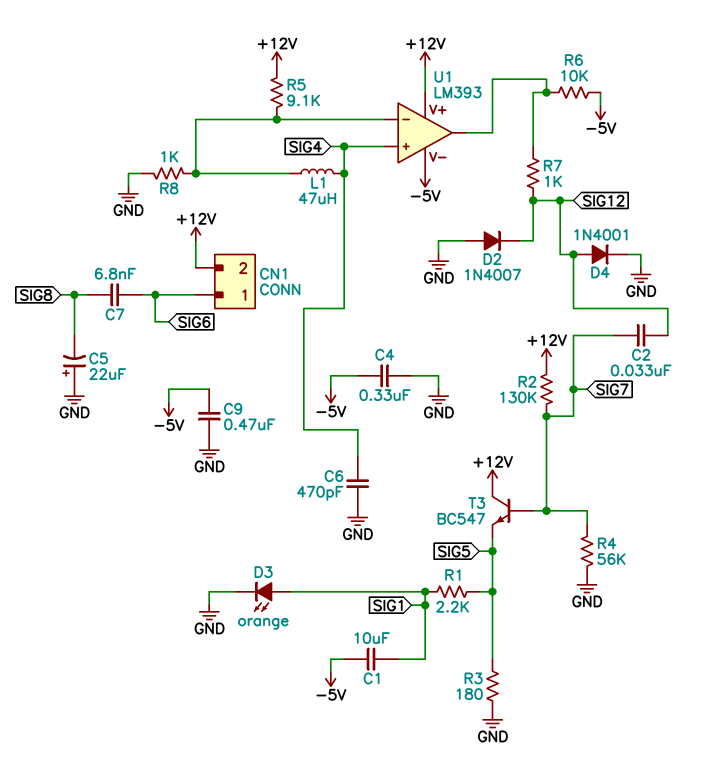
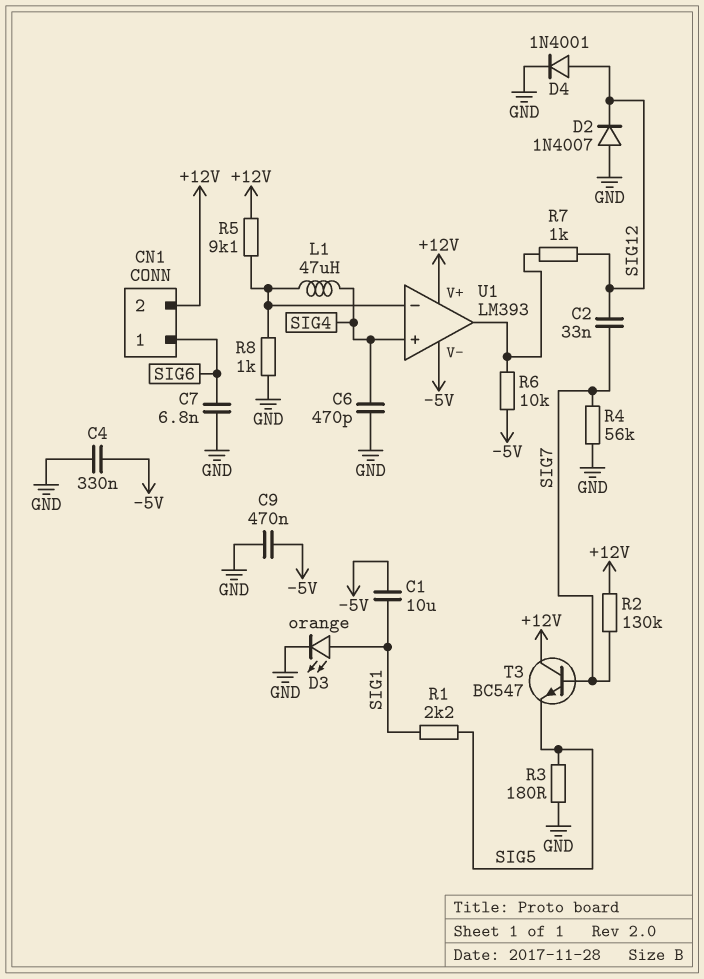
C5: 22uF (plus GND, minus SIG8) -> none
C7: 6.8nF (SIG6, SIG8) -> 6.8nF (GND, SIG6)

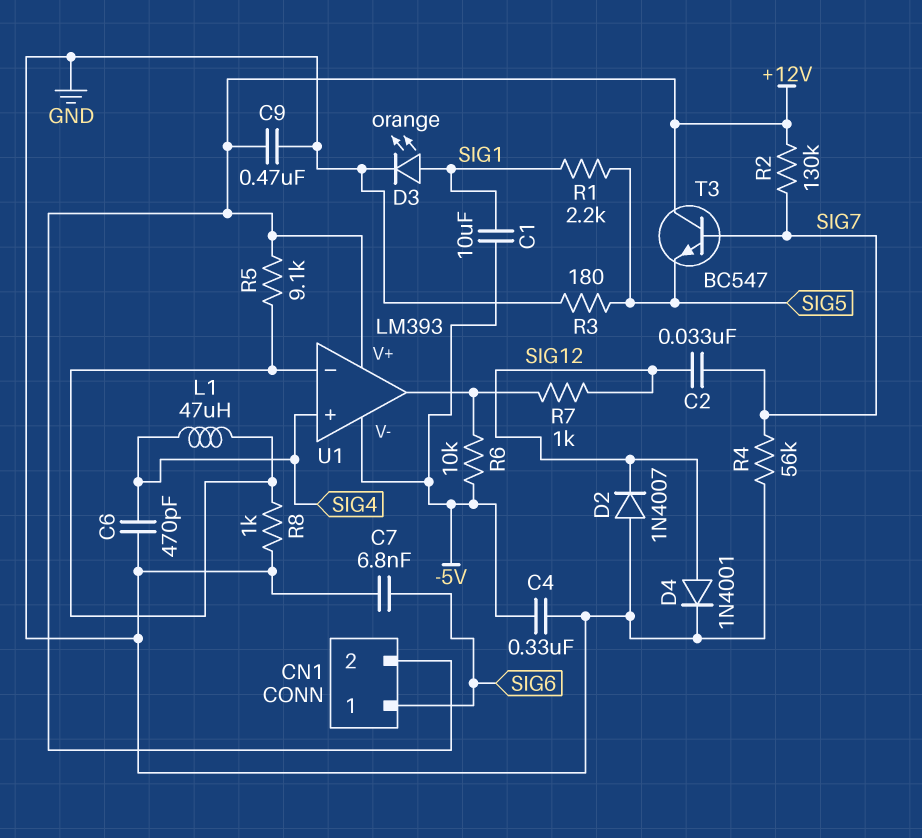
C9: 470nF (-5V, GND) -> 470nF (+12V, GND)

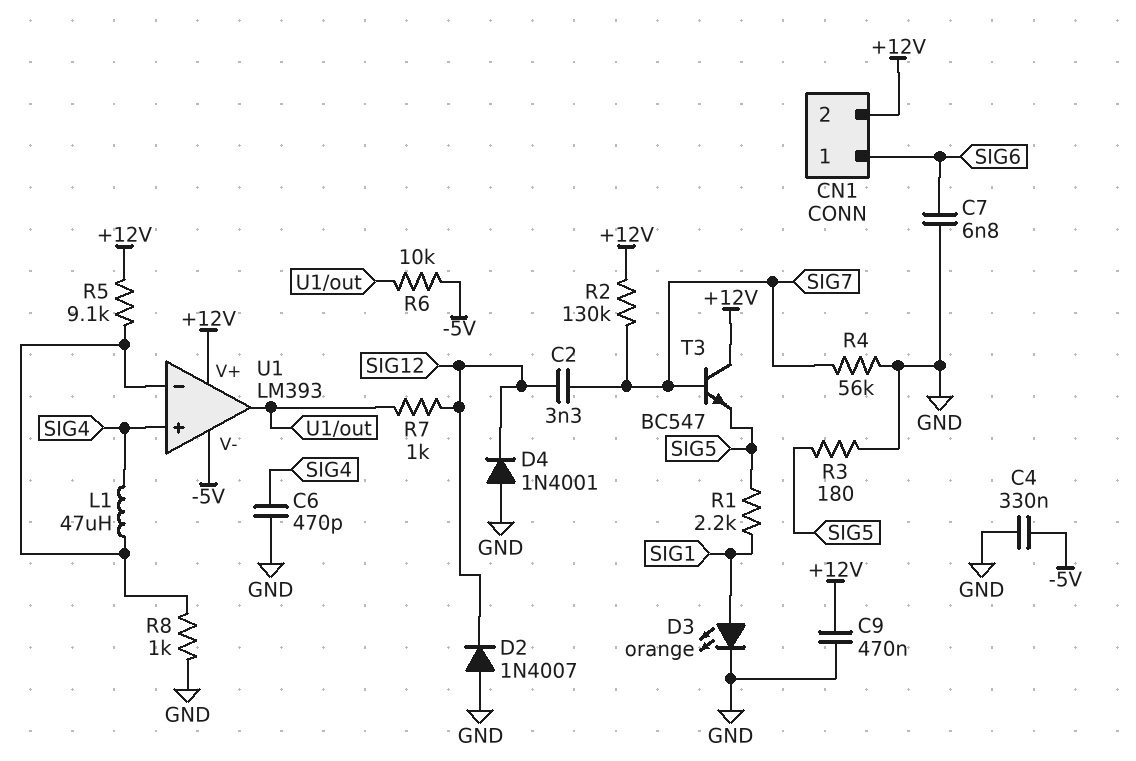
C1: 10uF (-5V, SIG1) -> none
C2: 33nF (SIG7, SIG12) -> 3.3nF (SIG7, SIG12)
D4: diode 1N4001 (A SIG12, K GND) -> diode 1N4001 (A GND, K SIG12)

